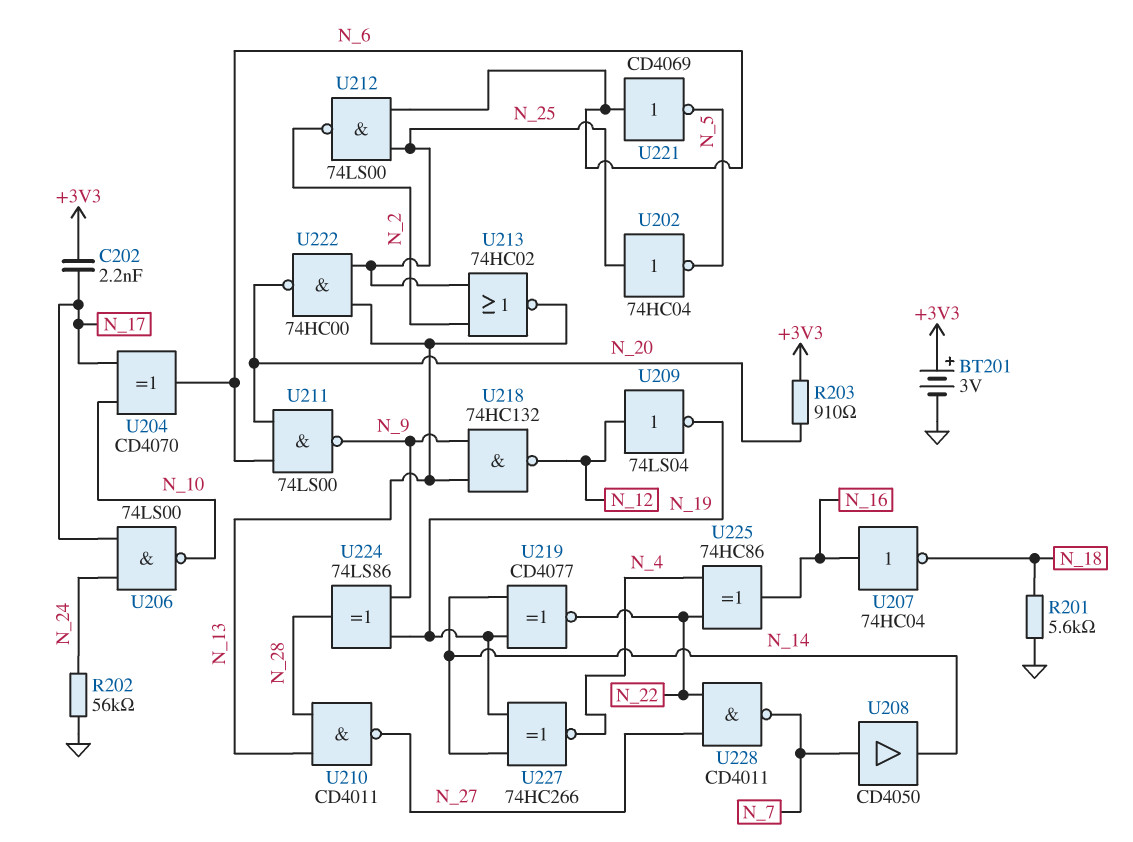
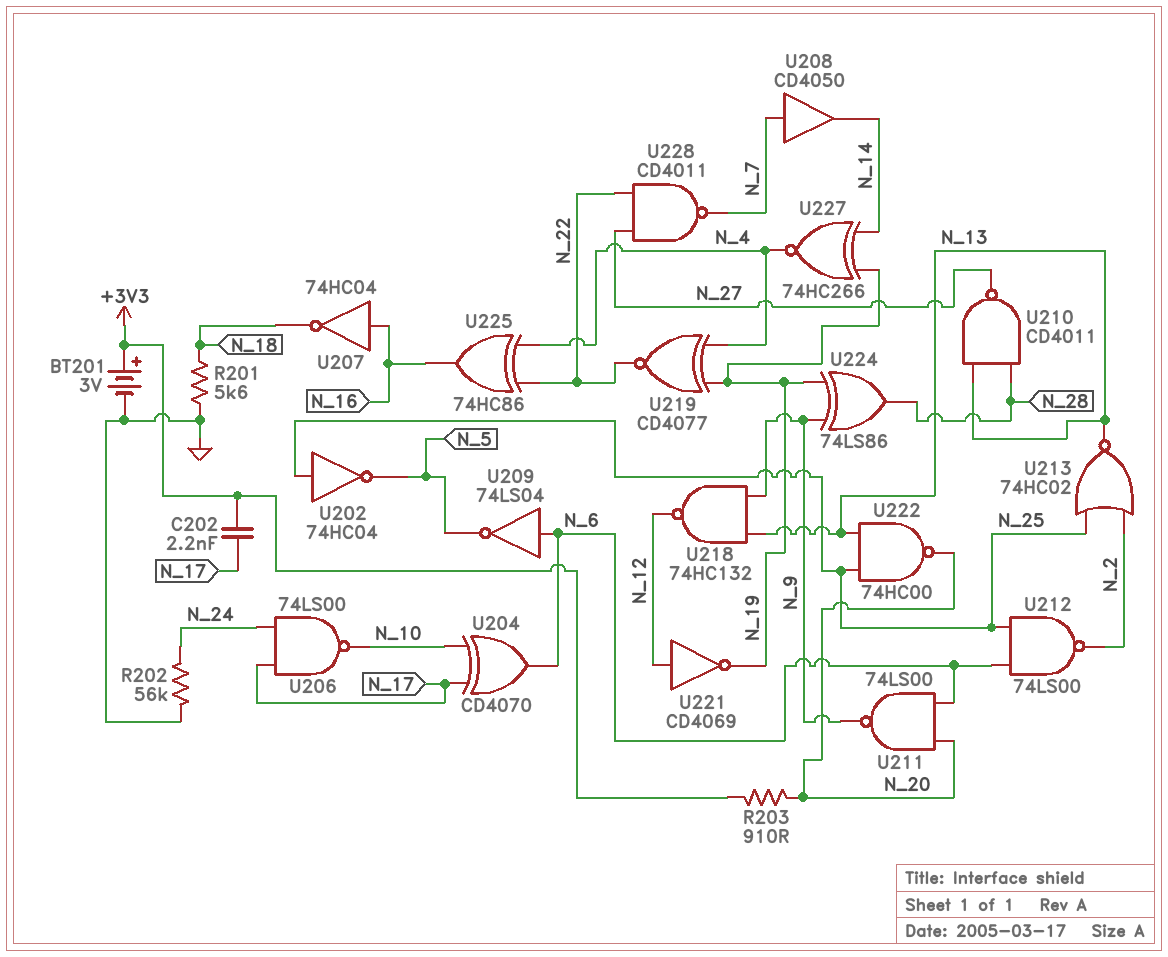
U209: NOT 74LS04 (in N_12, out N_19) -> NOT 74LS04 (in N_6, out N_5)
U219: XNOR CD4077 (in N_14, in N_19, out N_22) -> XNOR CD4077 (in N_4, in N_19, out N_22)
U221: NOT CD4069 (in N_6, out N_5) -> NOT CD4069 (in N_12, out N_19)

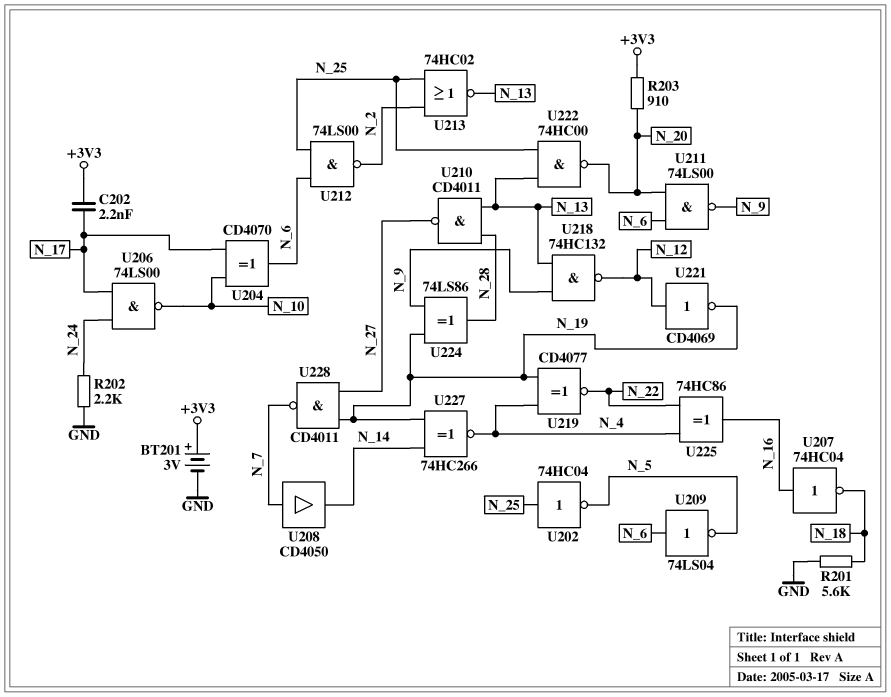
R202: 56k (GND, N_24) -> 2.2k (GND, N_24)
U228: NAND CD4011 (in N_22, in N_27, out N_7) -> NAND CD4011 (in N_19, in N_27, out N_7)

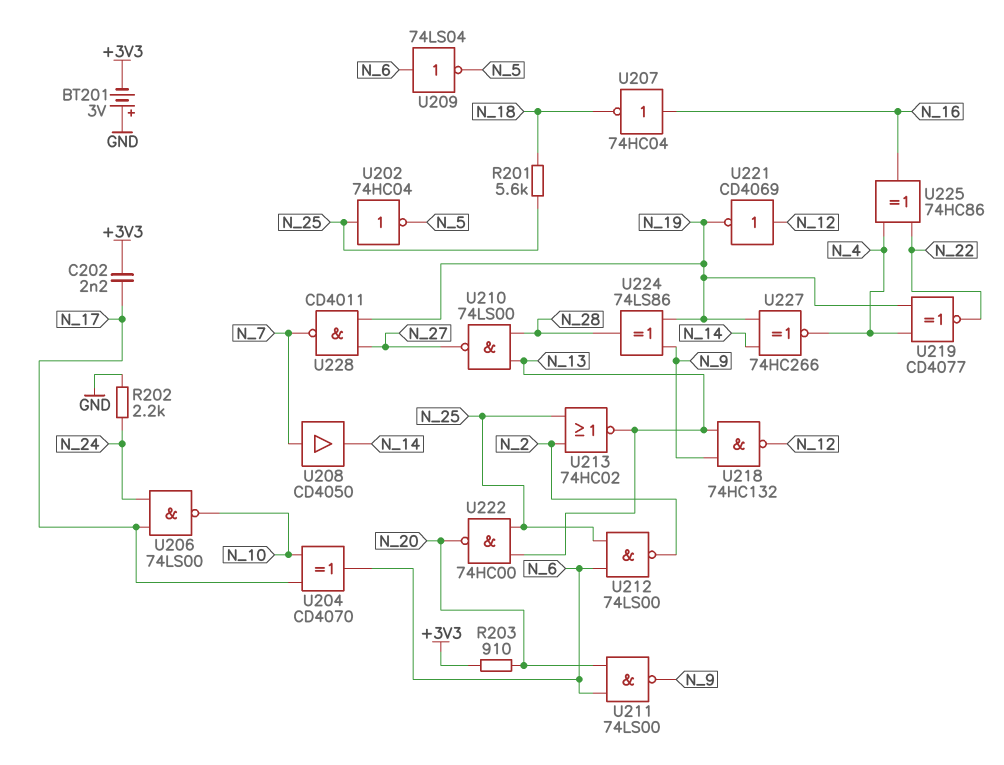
BT201: 3V (plus +3V3, minus GND) -> 3V (plus GND, minus +3V3)
R201: 5.6k (GND, N_18) -> 5.6k (N_18, N_25)
U210: NAND CD4011 (in N_13, in N_28, out N_27) -> NAND 74LS00 (in N_13, in N_28, out N_27)

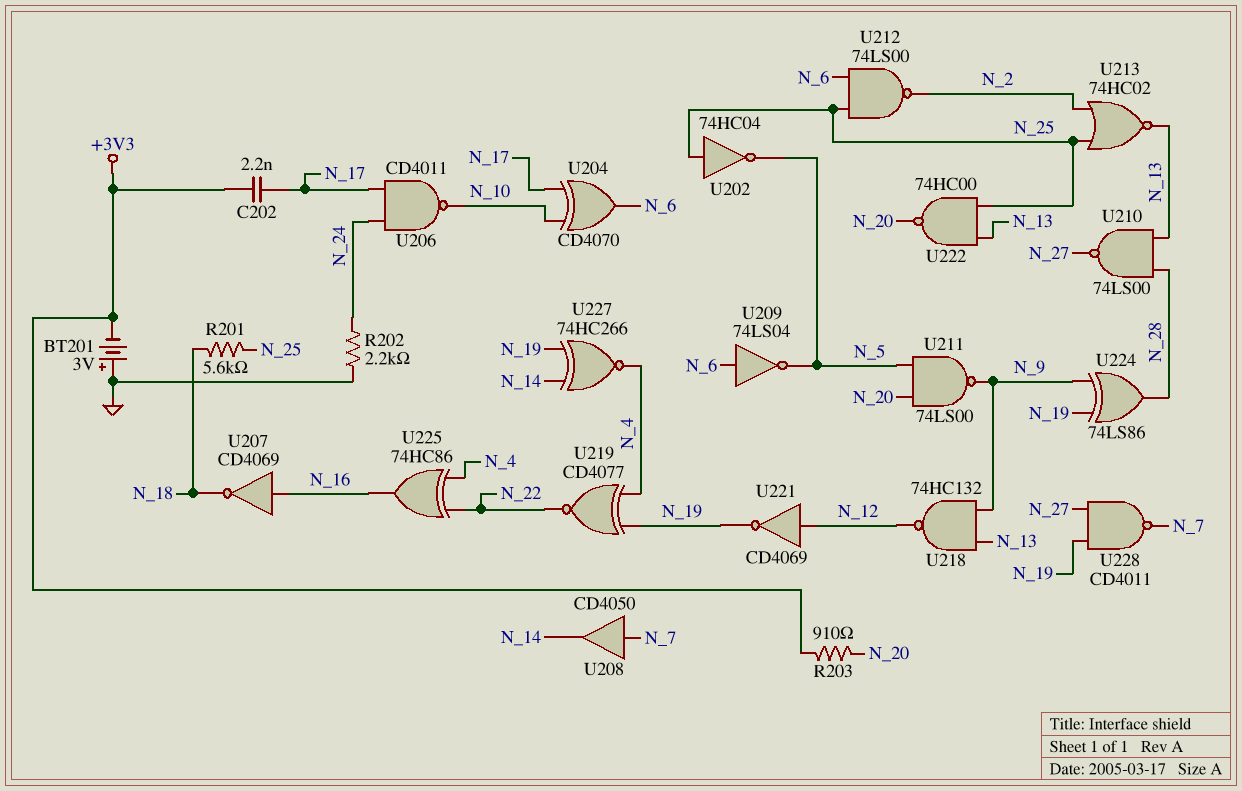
U206: NAND 74LS00 (in N_17, in N_24, out N_10) -> NAND CD4011 (in N_17, in N_24, out N_10)
U207: NOT 74HC04 (in N_16, out N_18) -> NOT CD4069 (in N_16, out N_18)
U211: NAND 74LS00 (in N_6, in N_20, out N_9) -> NAND 74LS00 (in N_5, in N_20, out N_9)

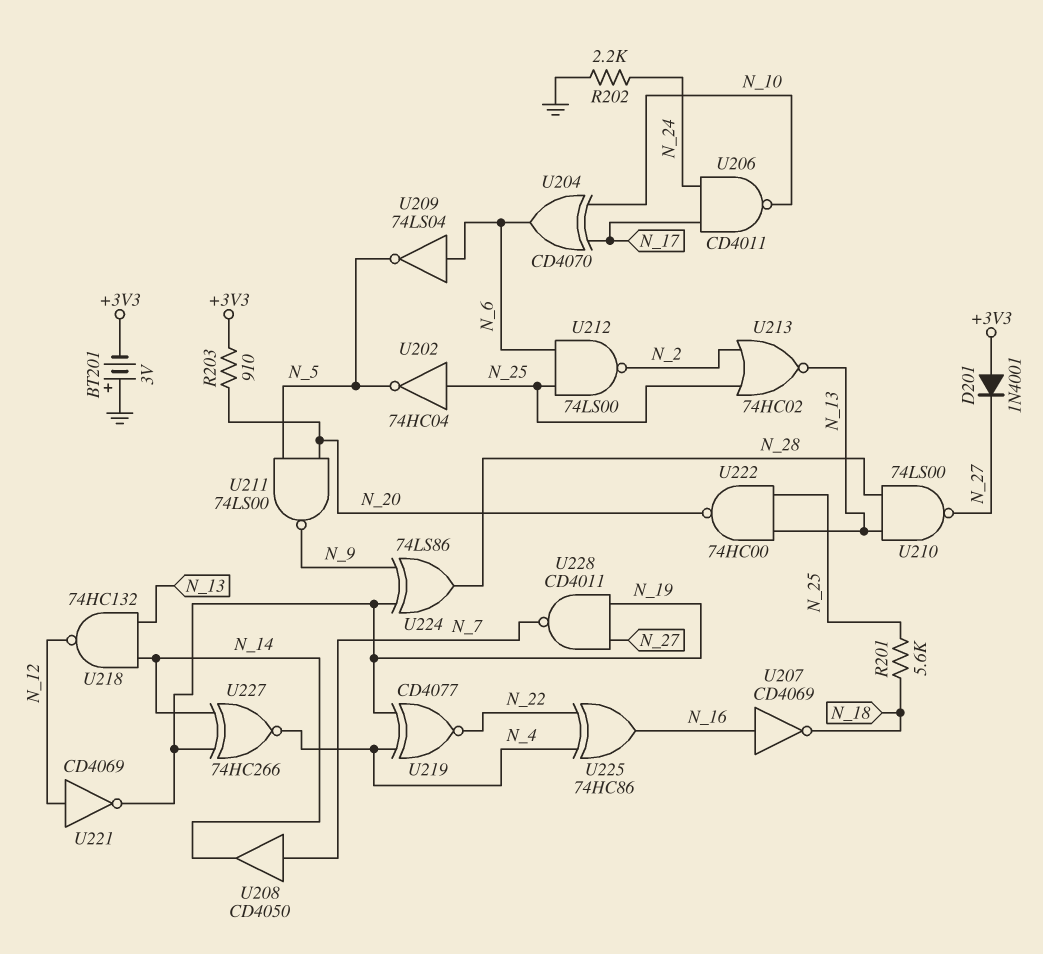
C202: 2.2nF (+3V3, N_17) -> none
D201: none -> diode 1N4001 (A +3V3, K N_27)
U218: NAND 74HC132 (in N_9, in N_13, out N_12) -> NAND 74HC132 (in N_13, in N_14, out N_12)

